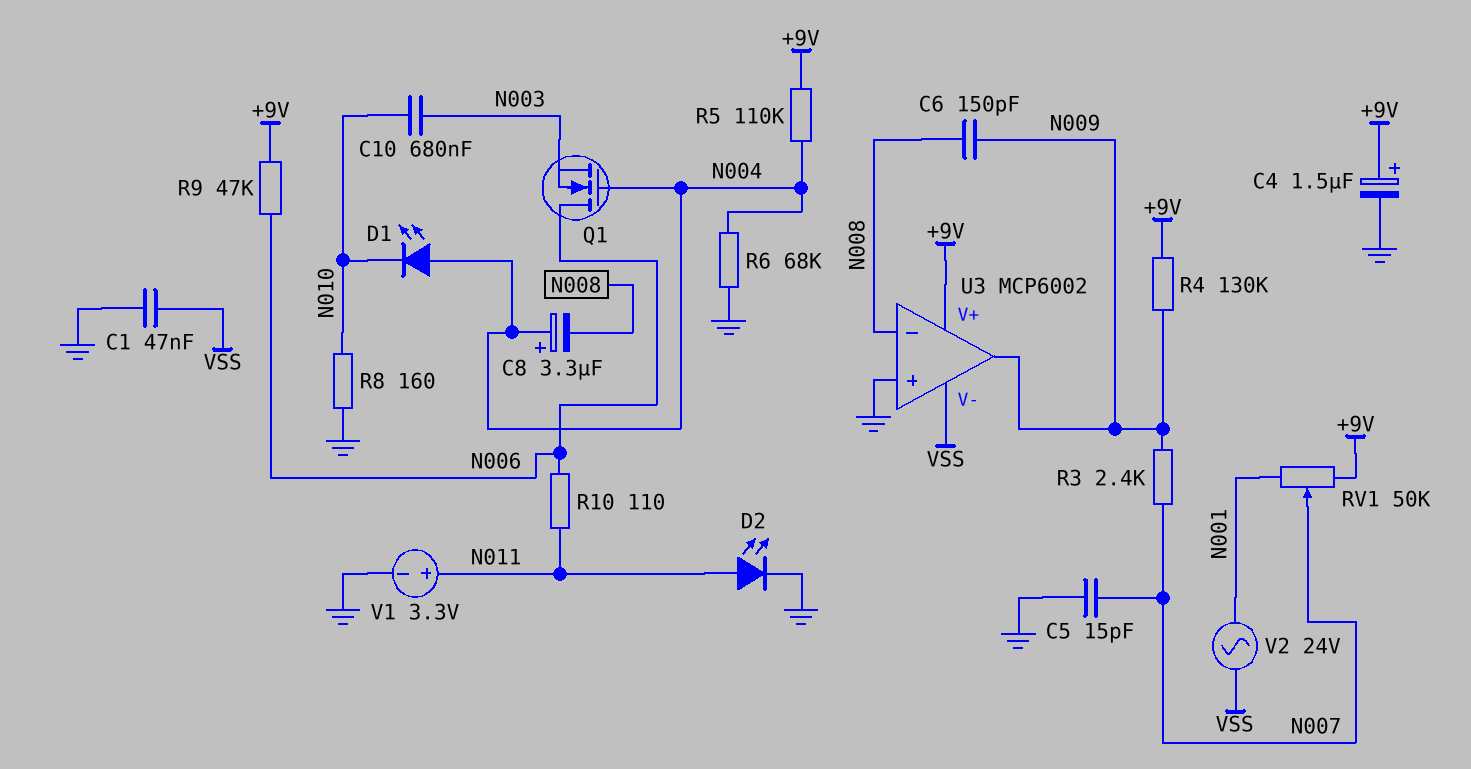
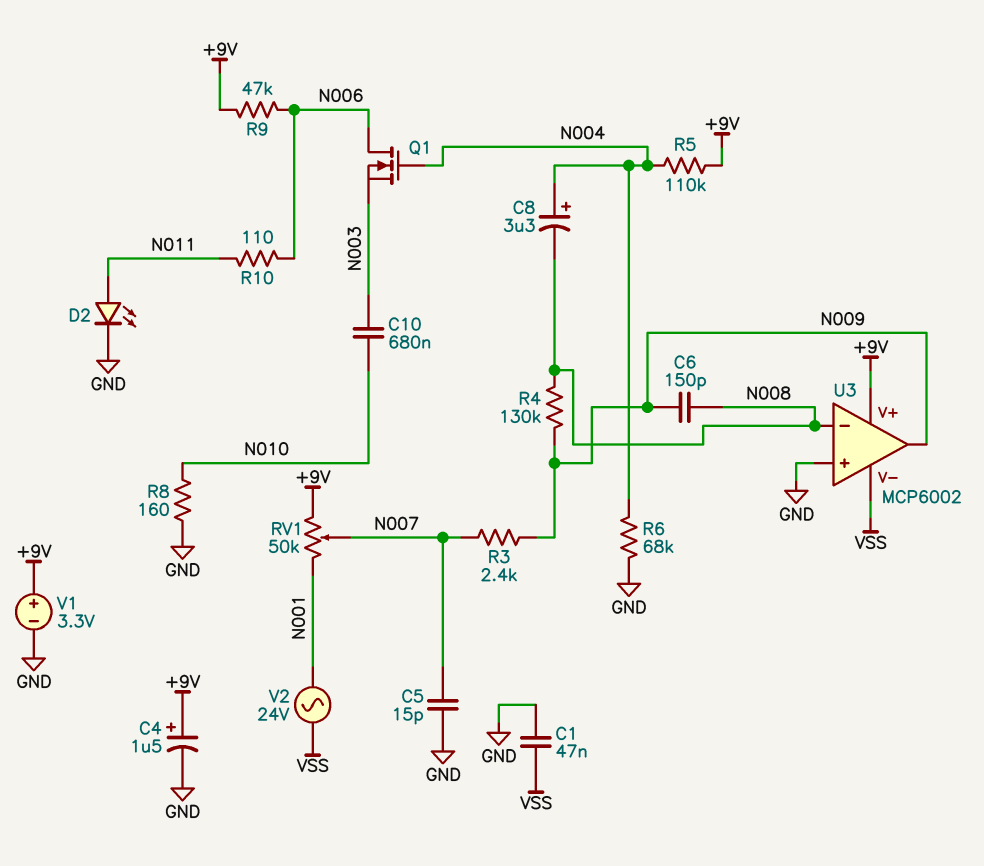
D1: LED (A N004, K N010) -> none
R4: 130k (+9V, N009) -> 130k (N008, N009)
V1: 3.3V (plus N011, minus GND) -> 3.3V (plus +9V, minus GND)

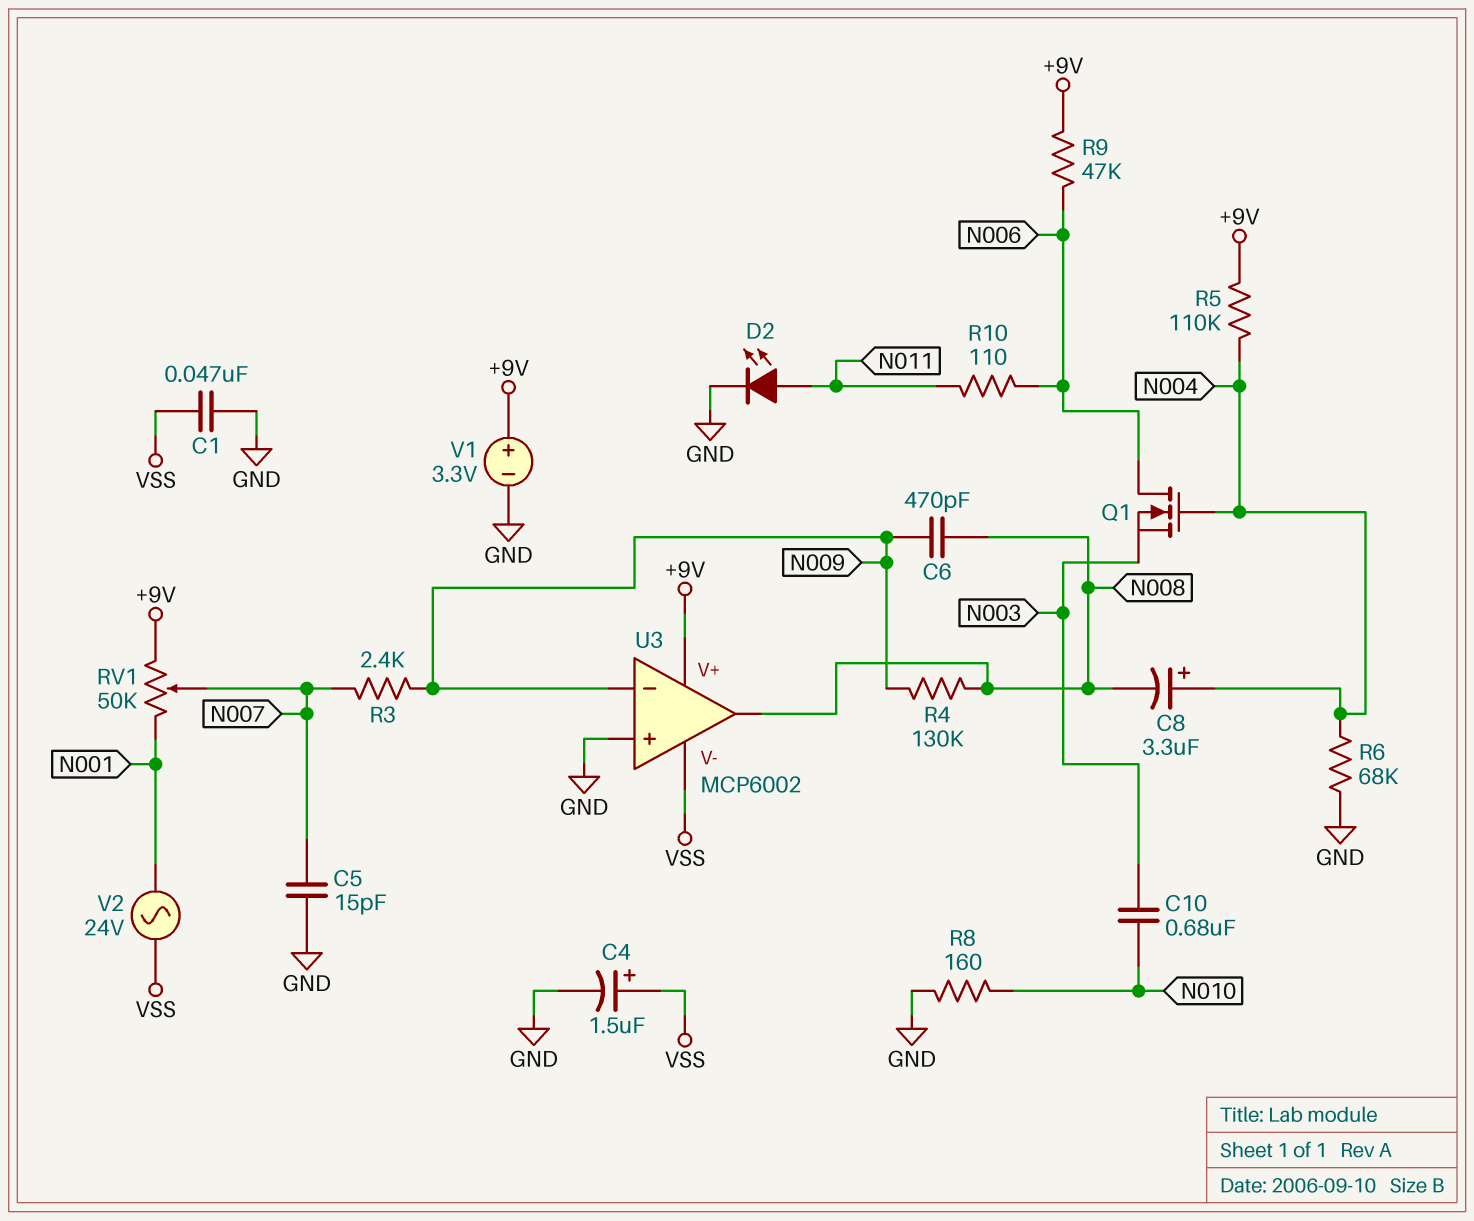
C4: 1.5uF (plus +9V, minus GND) -> 1.5uF (plus VSS, minus GND)
C6: 150pF (N008, N009) -> 470pF (N008, N009)
U3 pin in-: N008 -> N009
U3 pin out: N009 -> N008

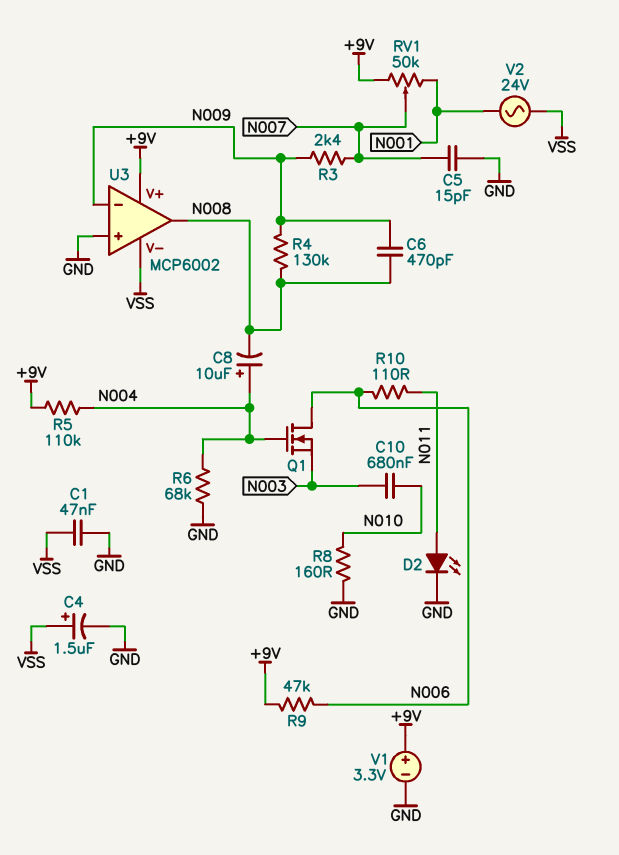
C8: 3.3uF (plus N004, minus N008) -> 10uF (plus N004, minus N008)

